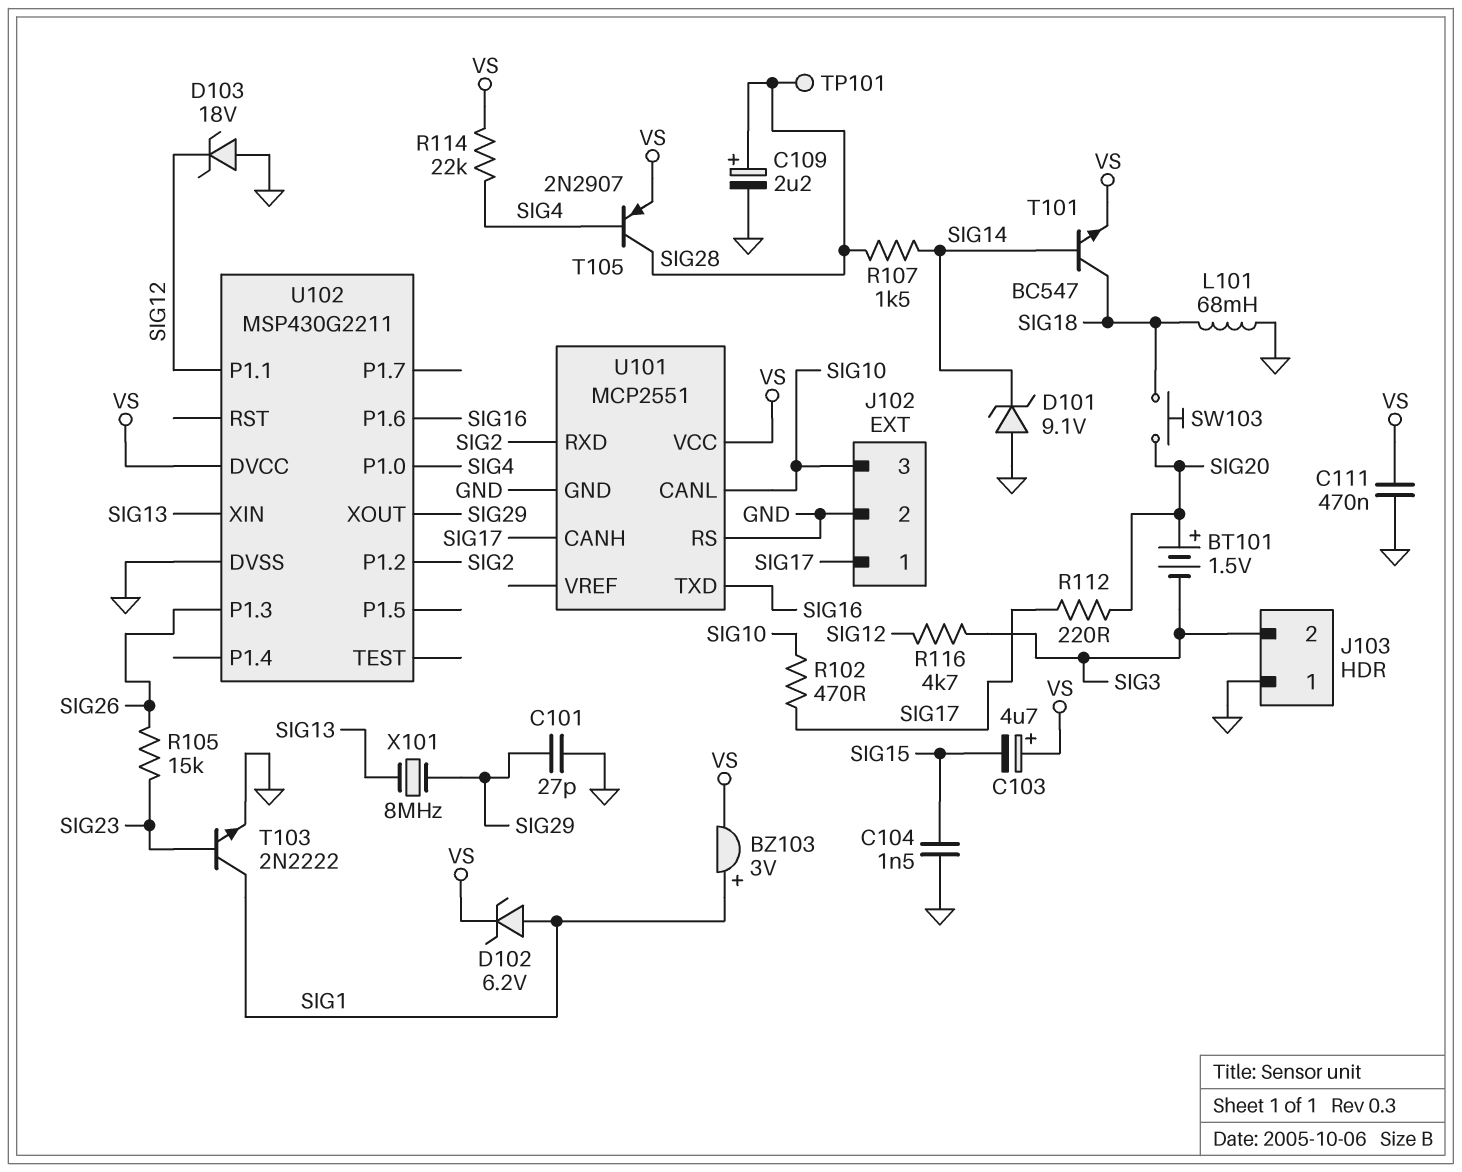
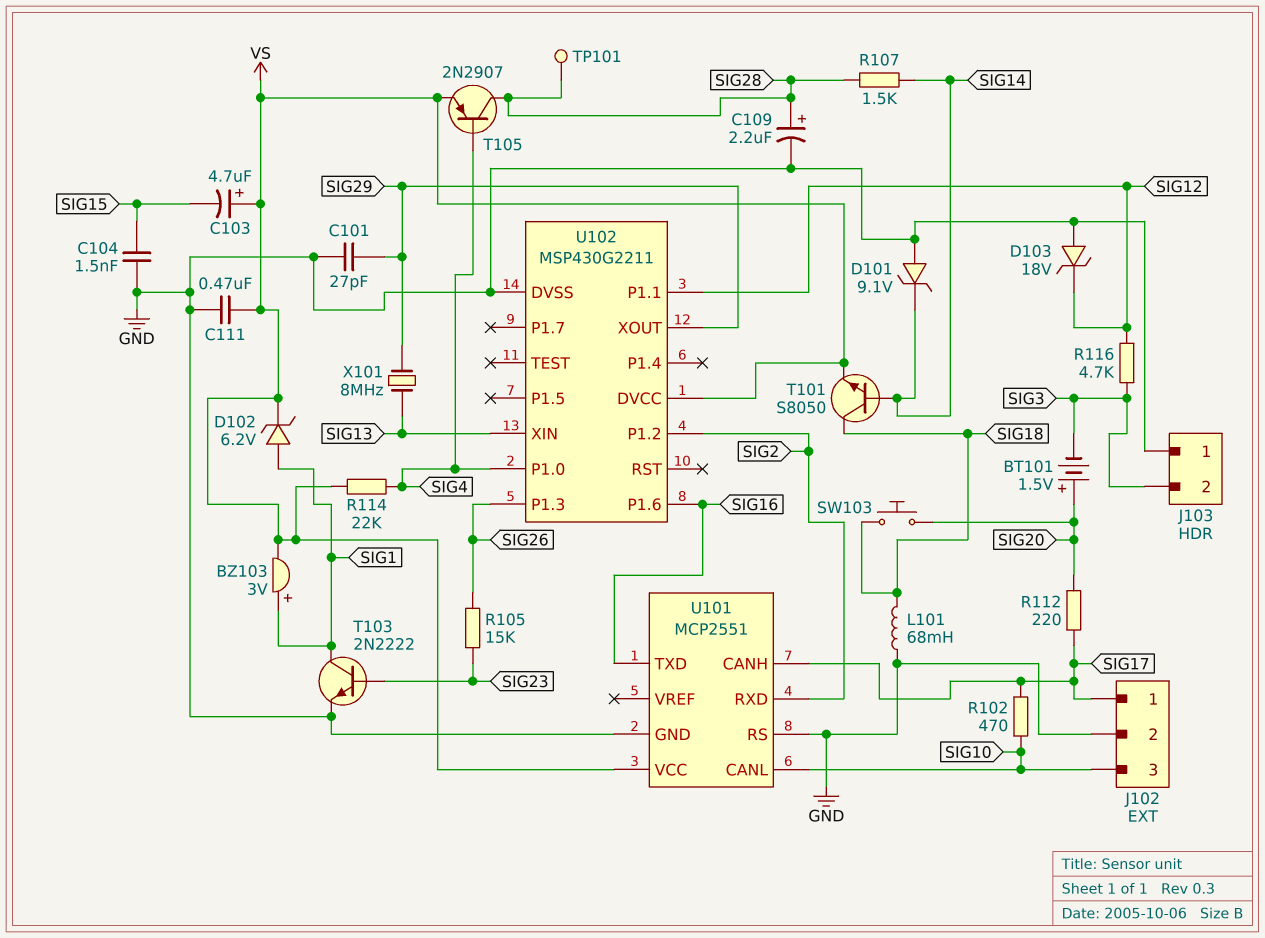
T101: NPN BC547 (B SIG14, C SIG18, E VS) -> NPN S8050 (B SIG14, C SIG18, E VS)

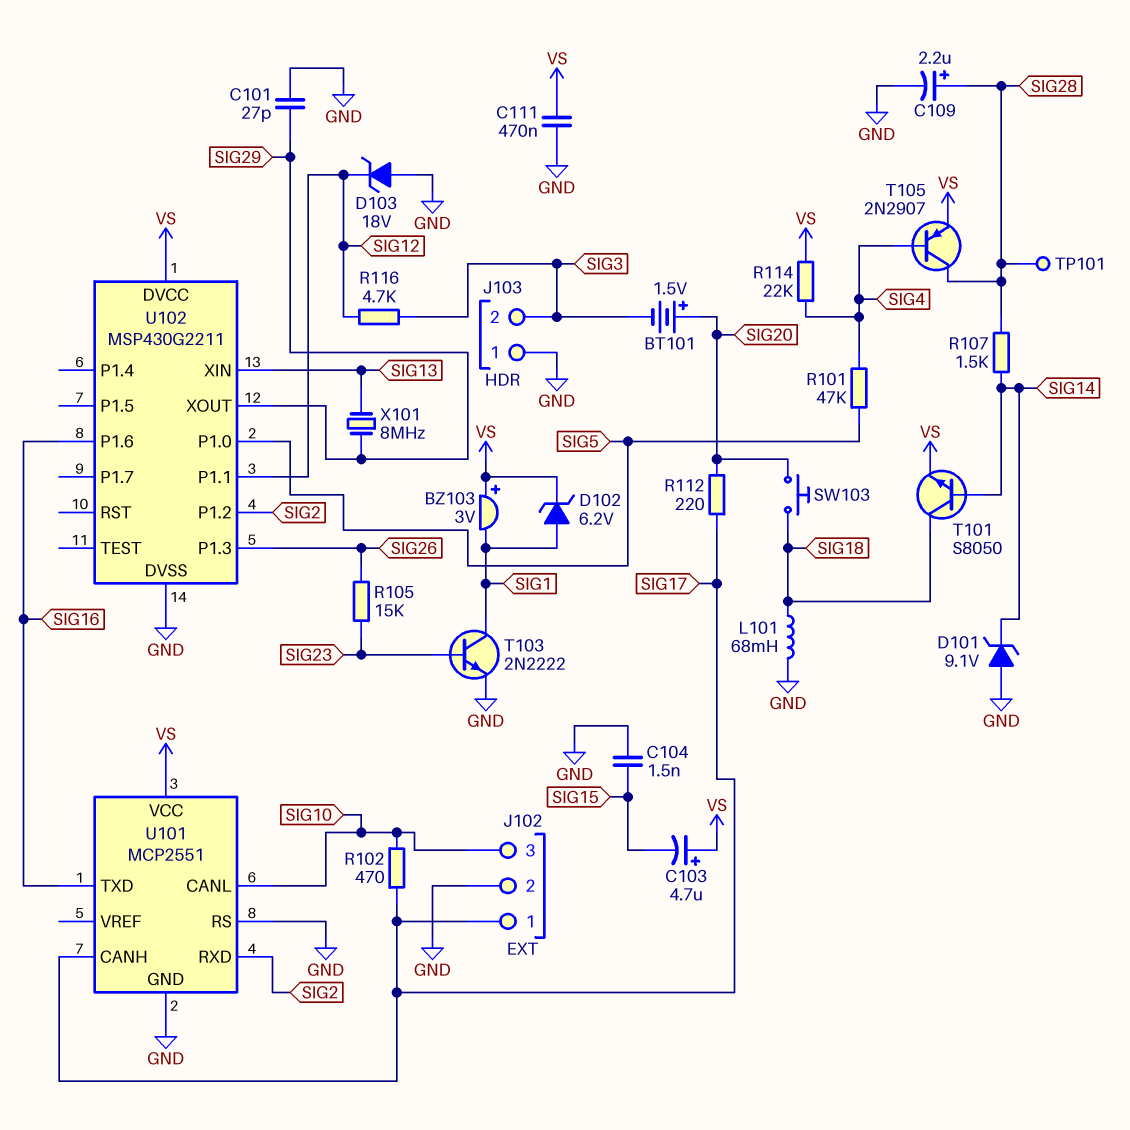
BZ103: buzzer 3V (plus SIG1, minus VS) -> buzzer 3V (plus VS, minus SIG1)
R101: none -> 47k (SIG4, SIG5)
U102 pin P1.0: SIG4 -> SIG5

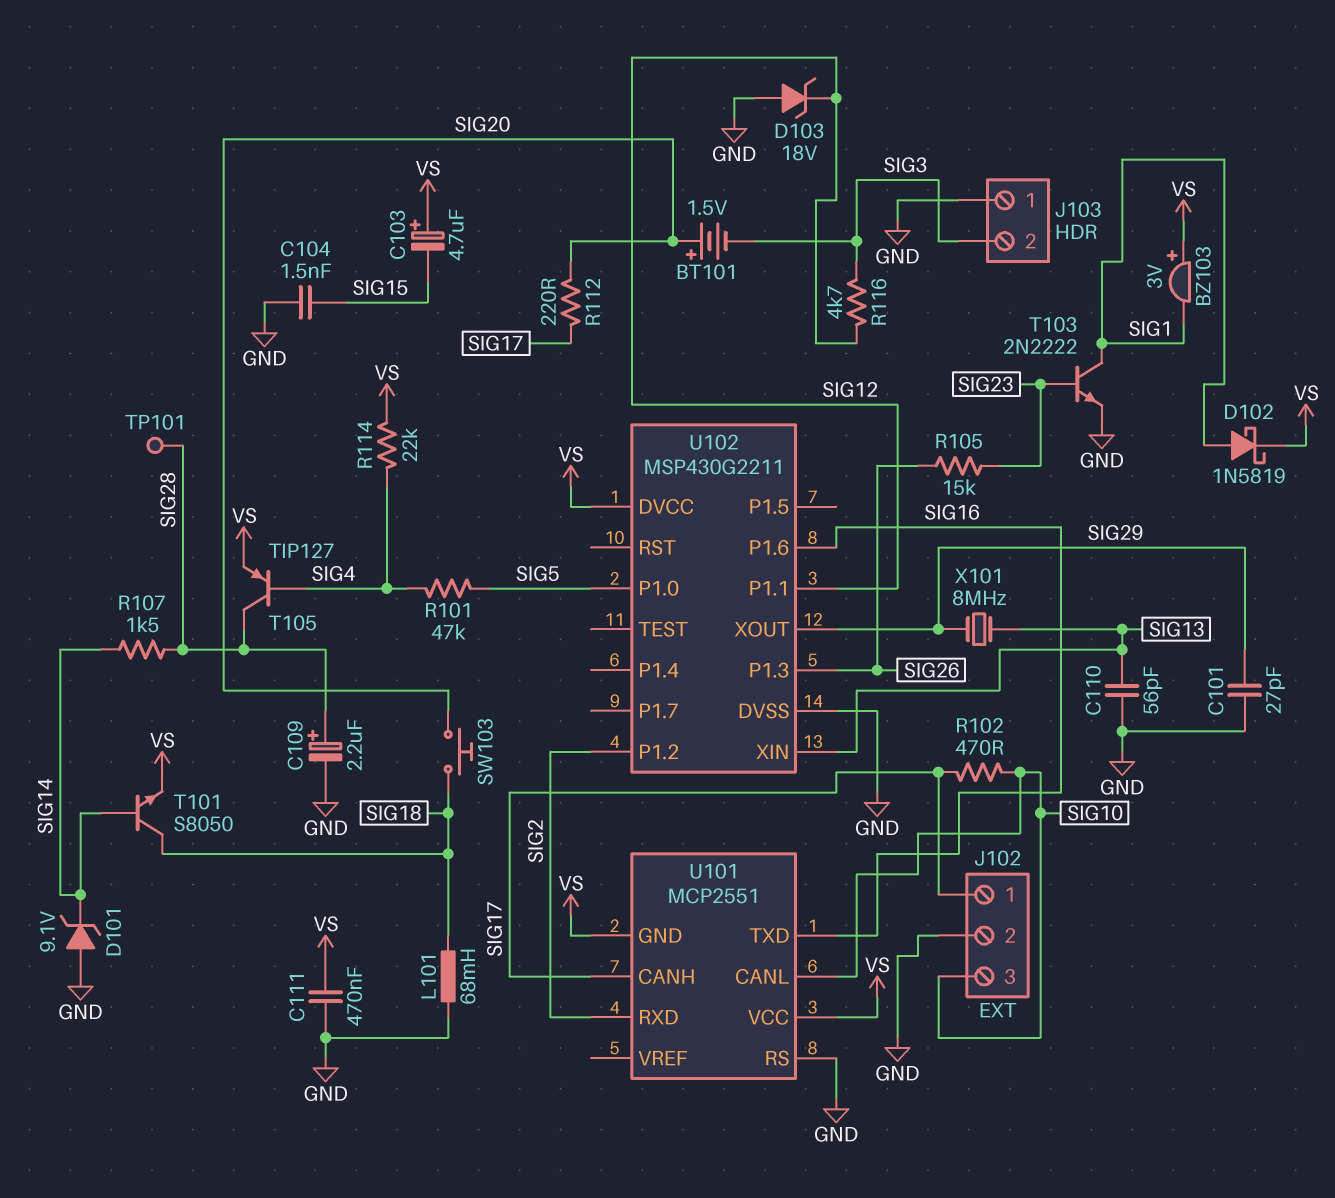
C110: none -> 56pF (GND, SIG13)
D102: zener 6.2V (A SIG1, K VS) -> schottky 1N5819 (A SIG1, K VS)
T105: PNP 2N2907 (B SIG4, C SIG28, E VS) -> PNP TIP127 (B SIG4, C SIG28, E VS)
U101 pin GND: GND -> VS

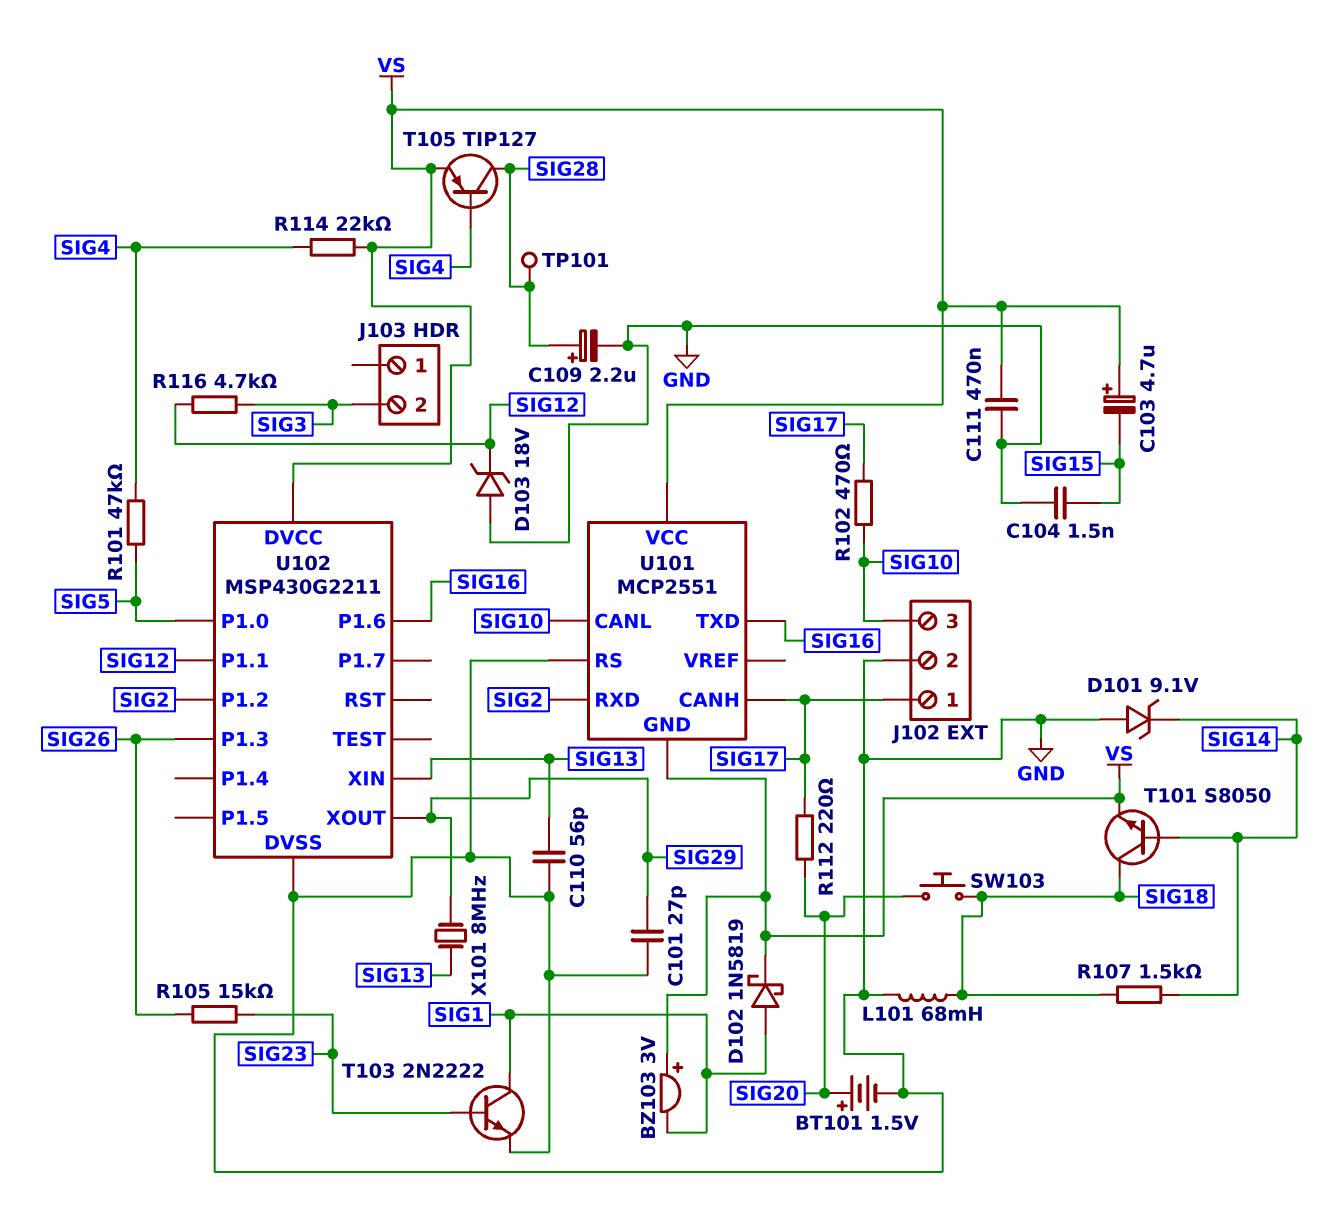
BT101: 1.5V (plus SIG20, minus SIG3) -> 1.5V (plus SIG20, minus GND)
J103 pin 1: GND -> none
R107: 1.5k (SIG14, SIG28) -> 1.5k (SIG14, SIG18)

